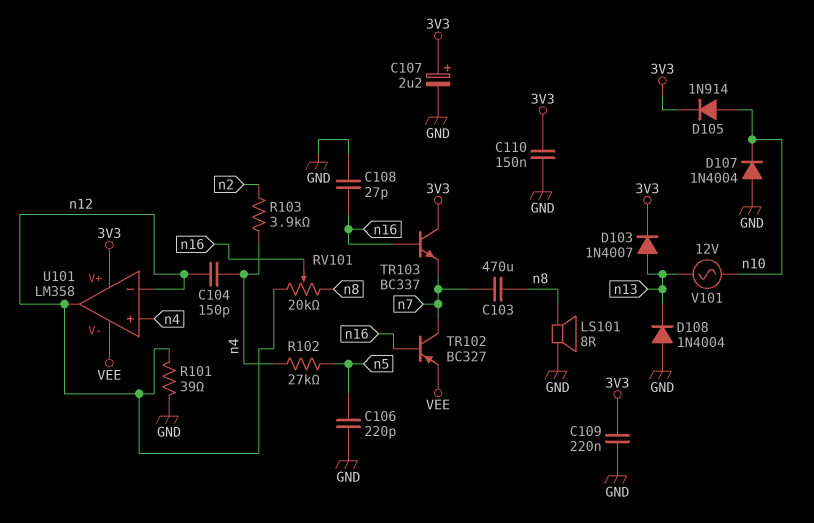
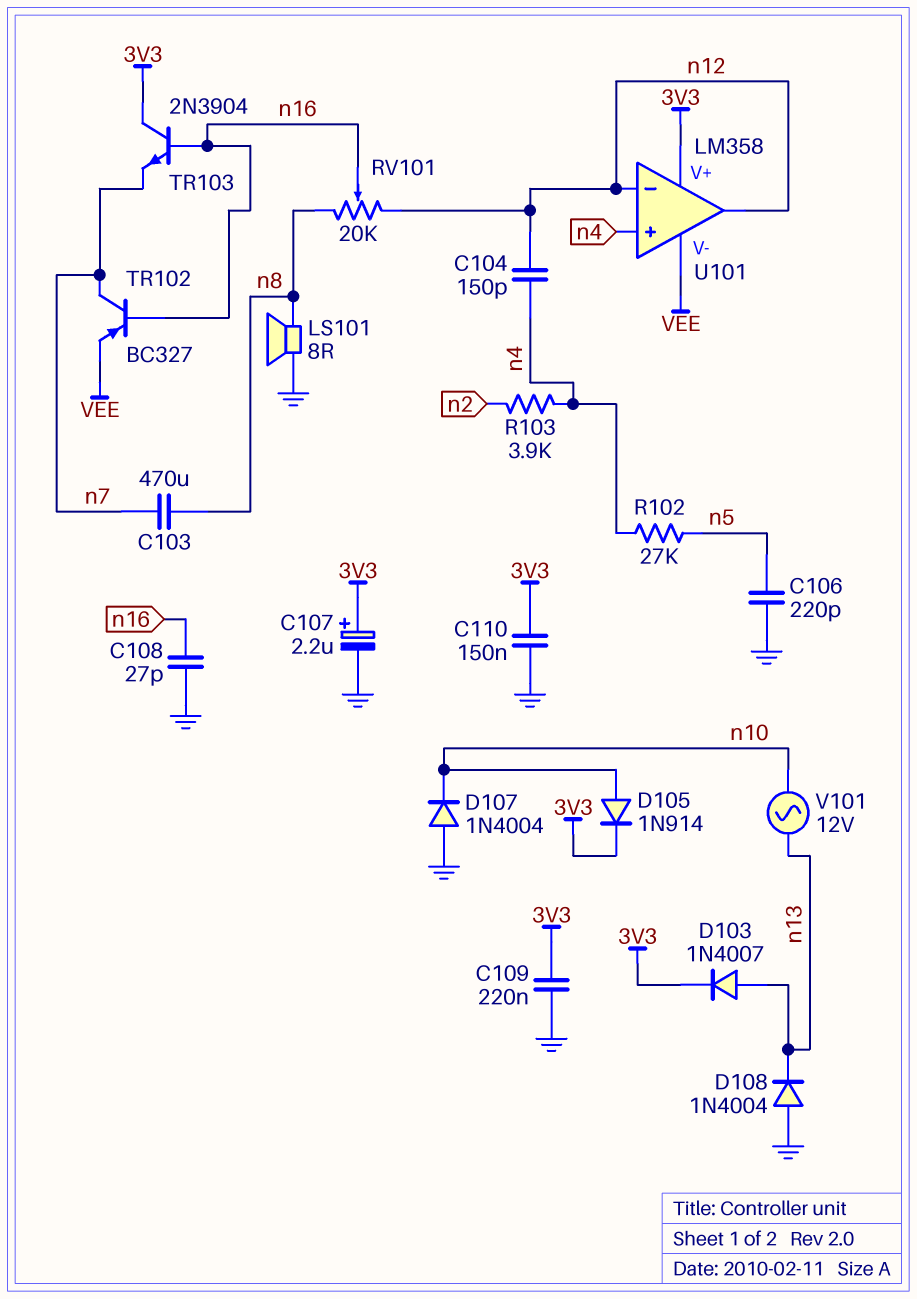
R101: 39 (GND, n12) -> none
TR103: NPN BC337 (B n16, C 3V3, E n7) -> NPN 2N3904 (B n16, C 3V3, E n7)

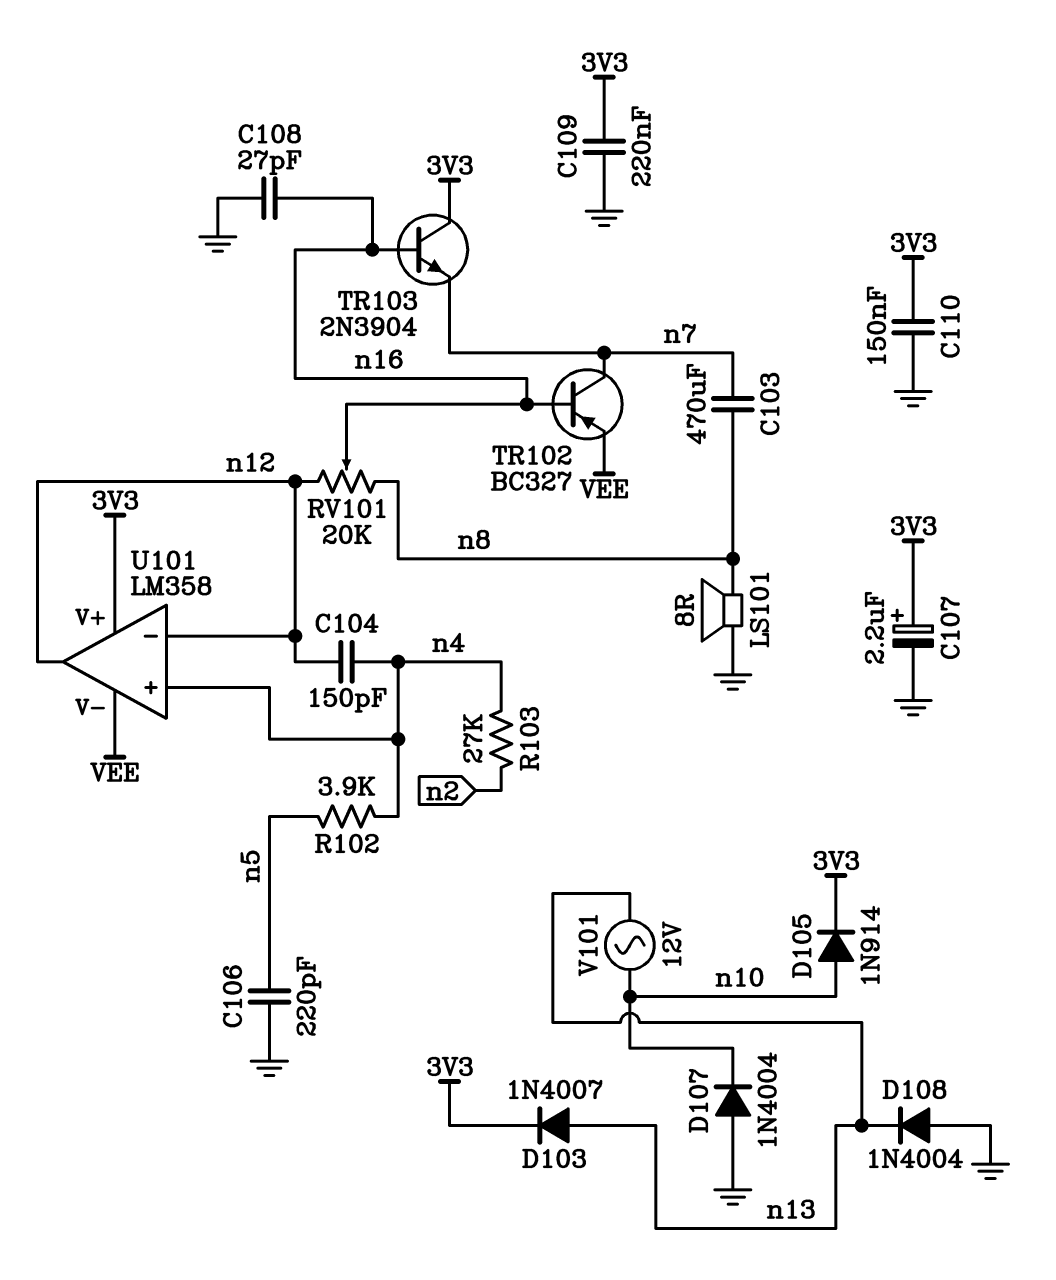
R102: 27k (n4, n5) -> 3.9k (n4, n5)
R103: 3.9k (n2, n4) -> 27k (n2, n4)

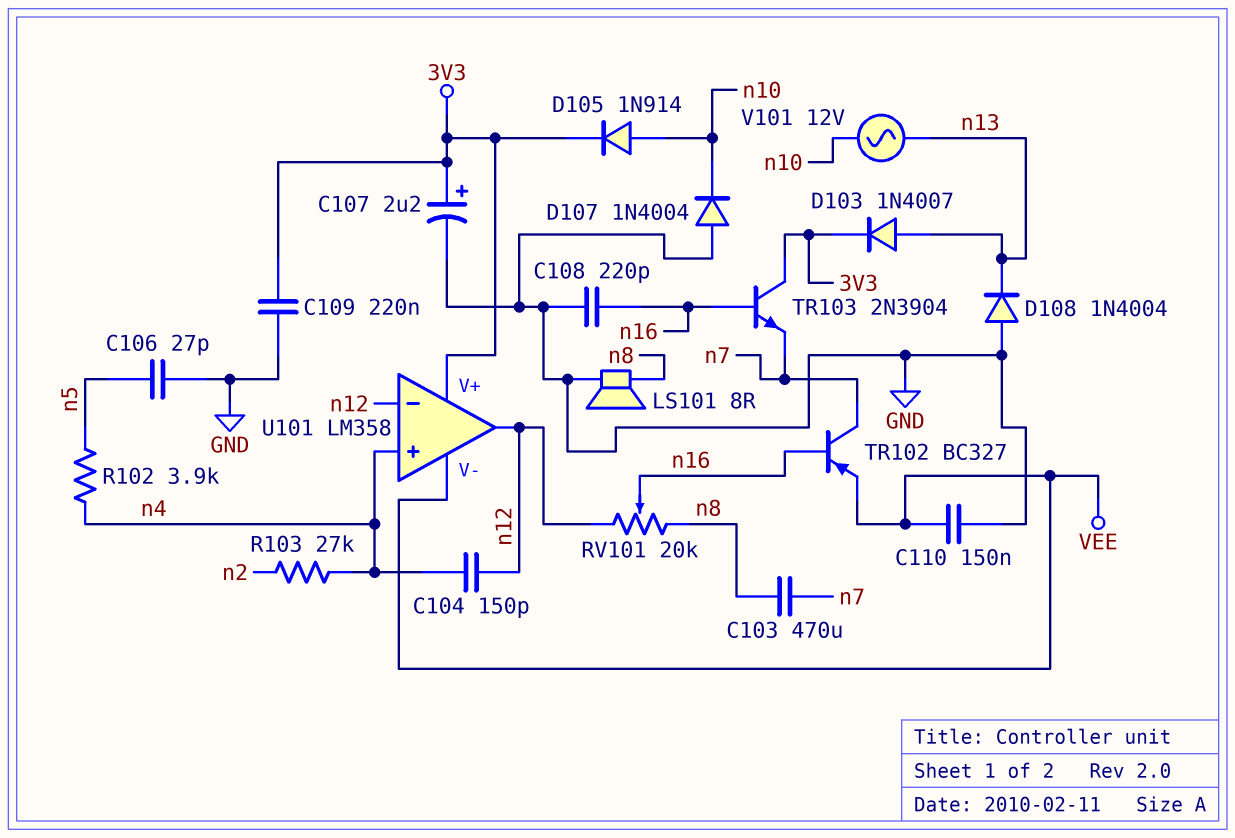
C106: 220pF (GND, n5) -> 27pF (GND, n5)
C108: 27pF (GND, n16) -> 220pF (GND, n16)
C110: 150nF (3V3, GND) -> 150nF (GND, VEE)

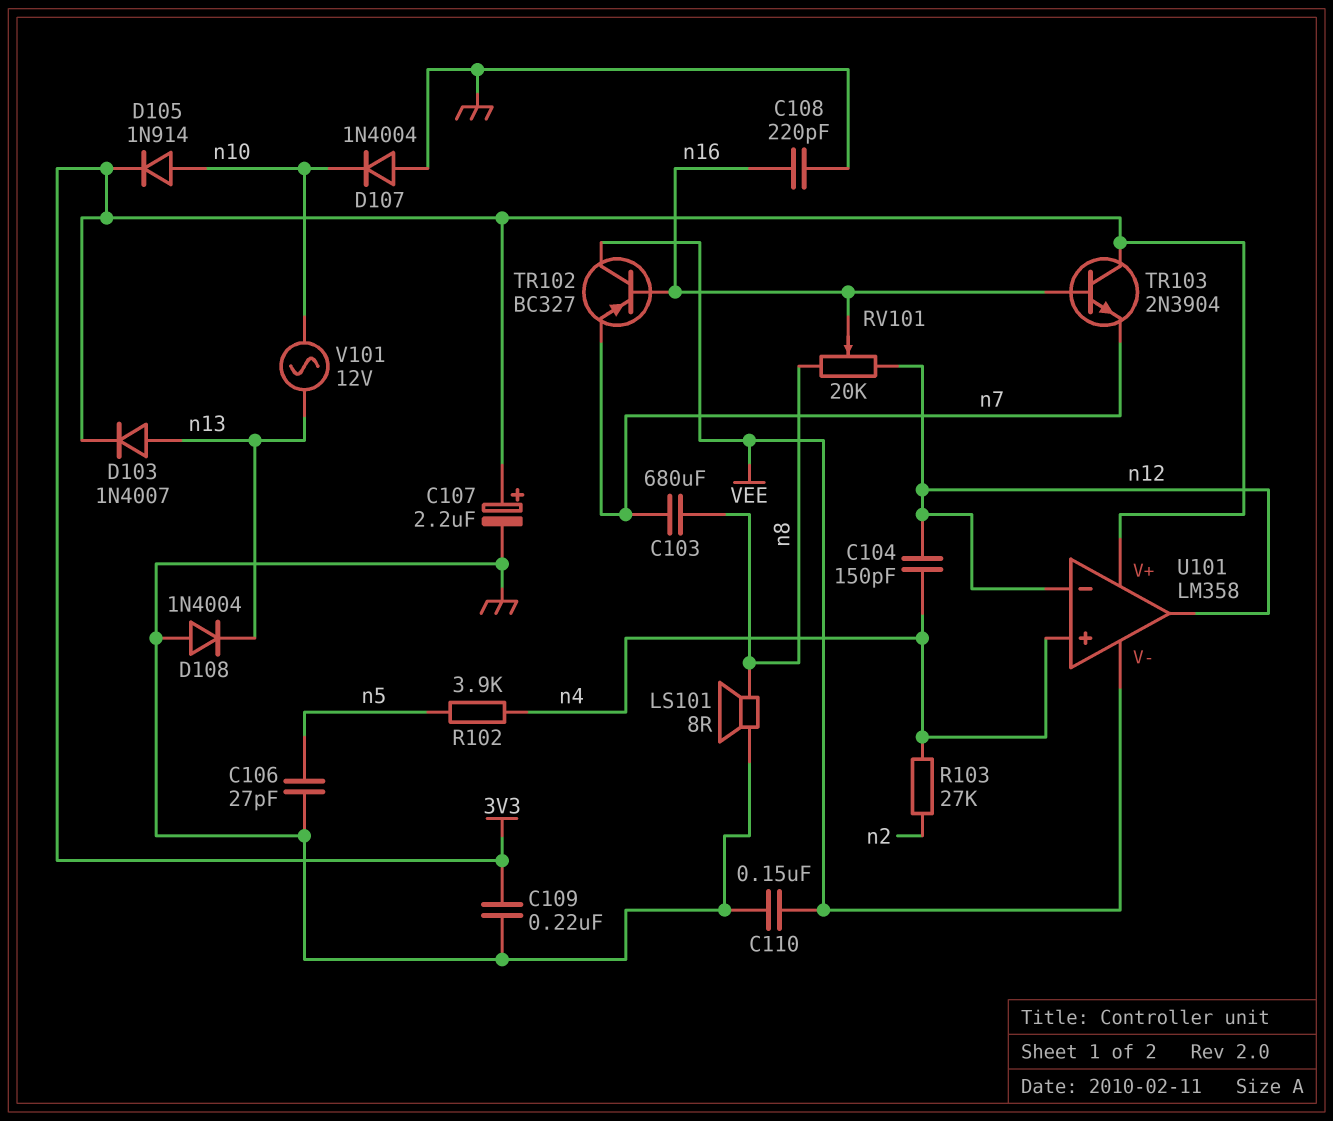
C103: 470uF (n7, n8) -> 680uF (n7, n8)
TR102: PNP BC327 (B n16, C n7, E VEE) -> PNP BC327 (B n16, C VEE, E n7)

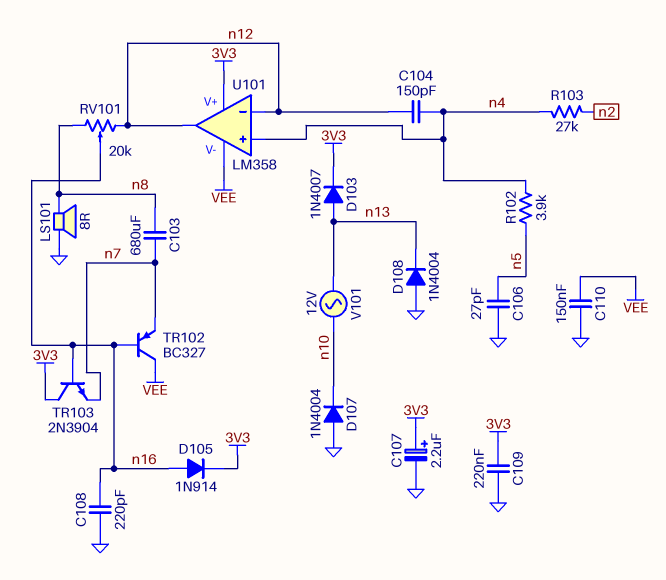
D105: diode 1N914 (A n10, K 3V3) -> diode 1N914 (A n16, K 3V3)

